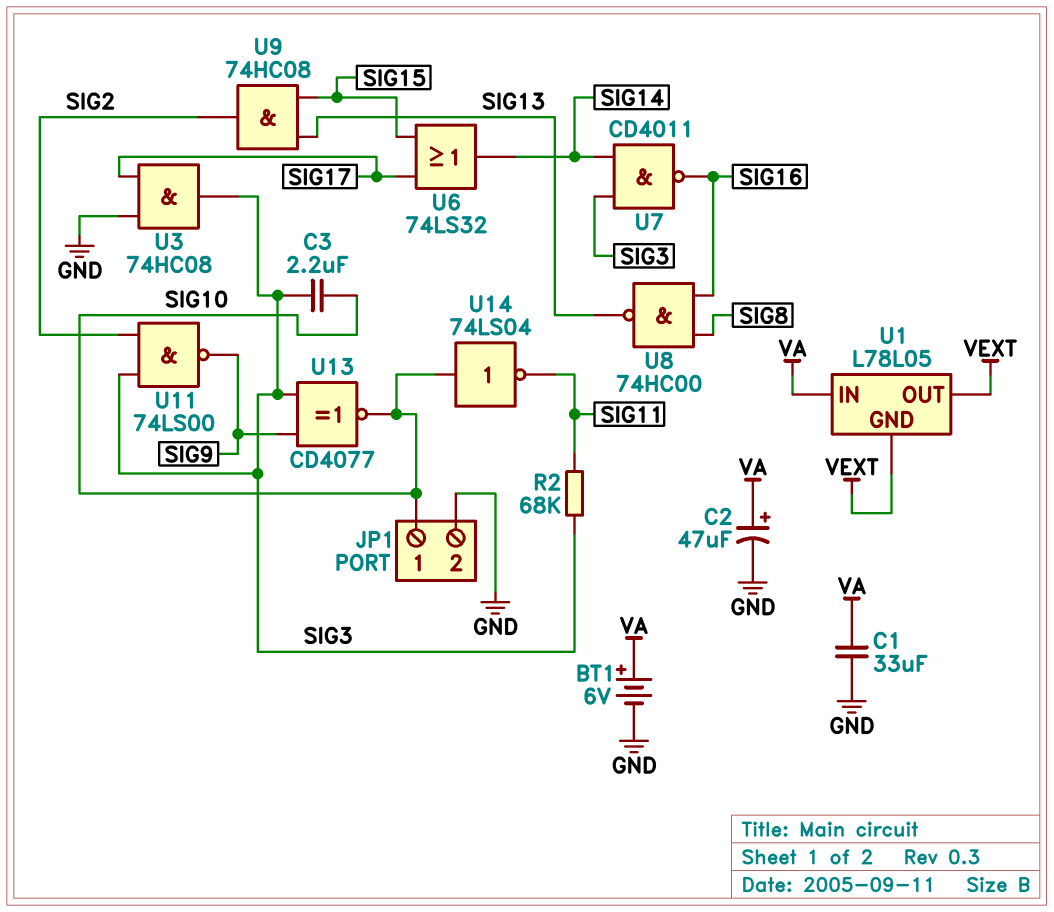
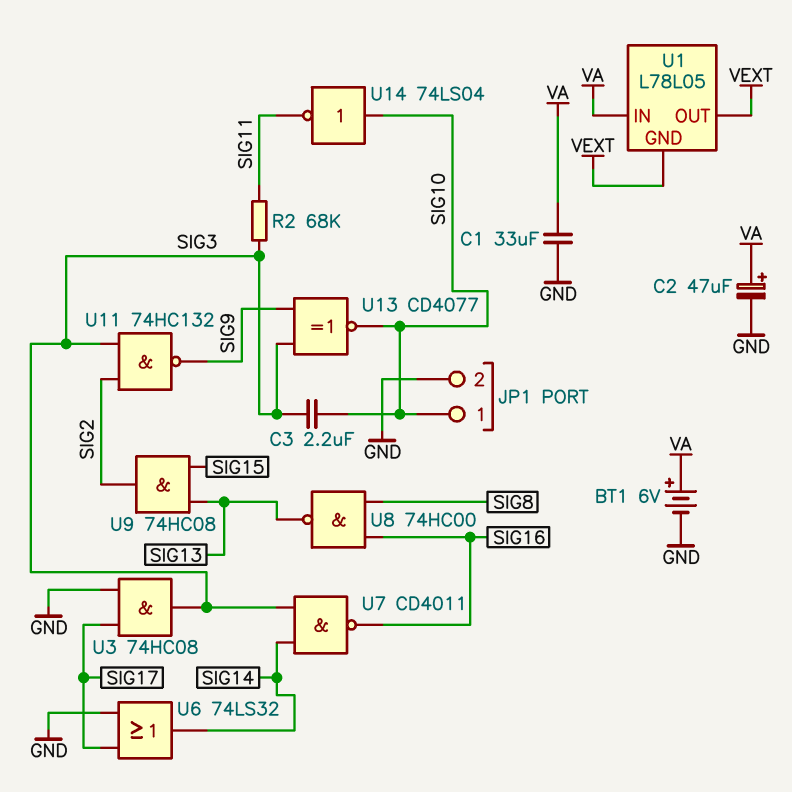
U6: OR 74LS32 (in SIG15, in SIG17, out SIG14) -> OR 74LS32 (in GND, in SIG17, out SIG14)
U11: NAND 74LS00 (in SIG2, in SIG3, out SIG9) -> NAND 74HC132 (in SIG2, in SIG3, out SIG9)

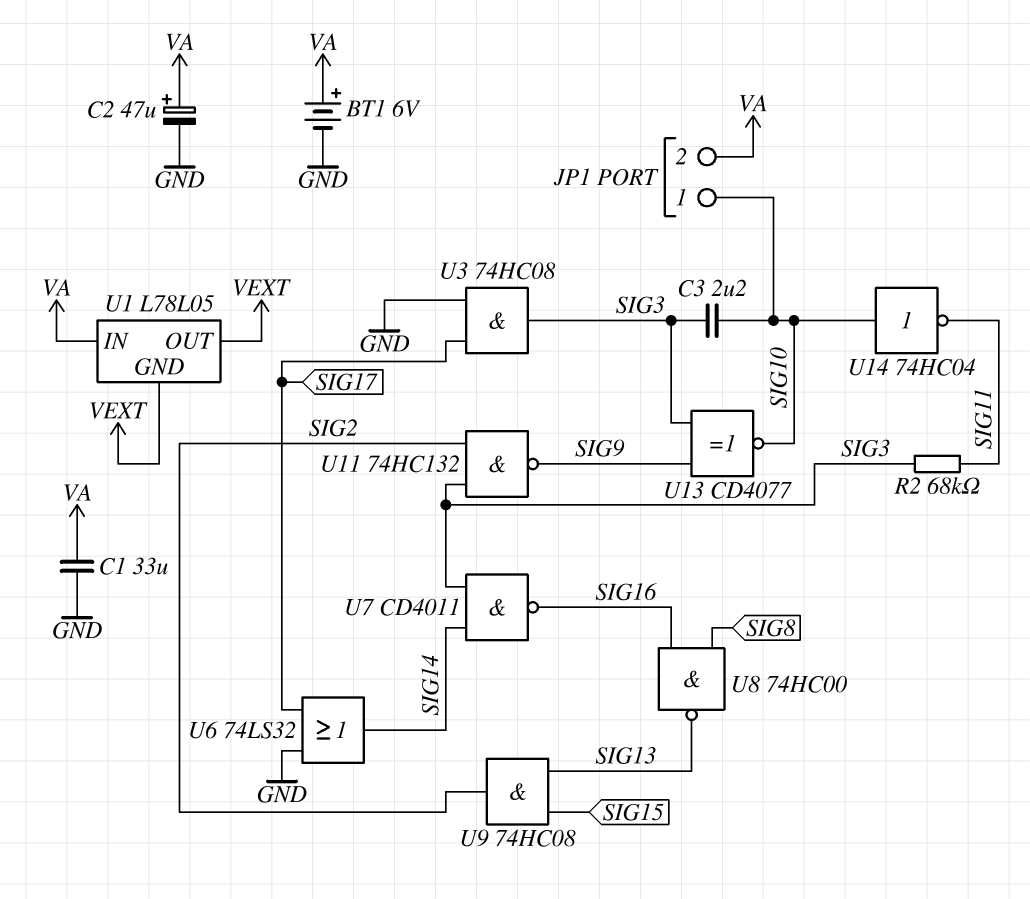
JP1 pin 2: GND -> VA
U14: NOT 74LS04 (in SIG10, out SIG11) -> NOT 74HC04 (in SIG10, out SIG11)

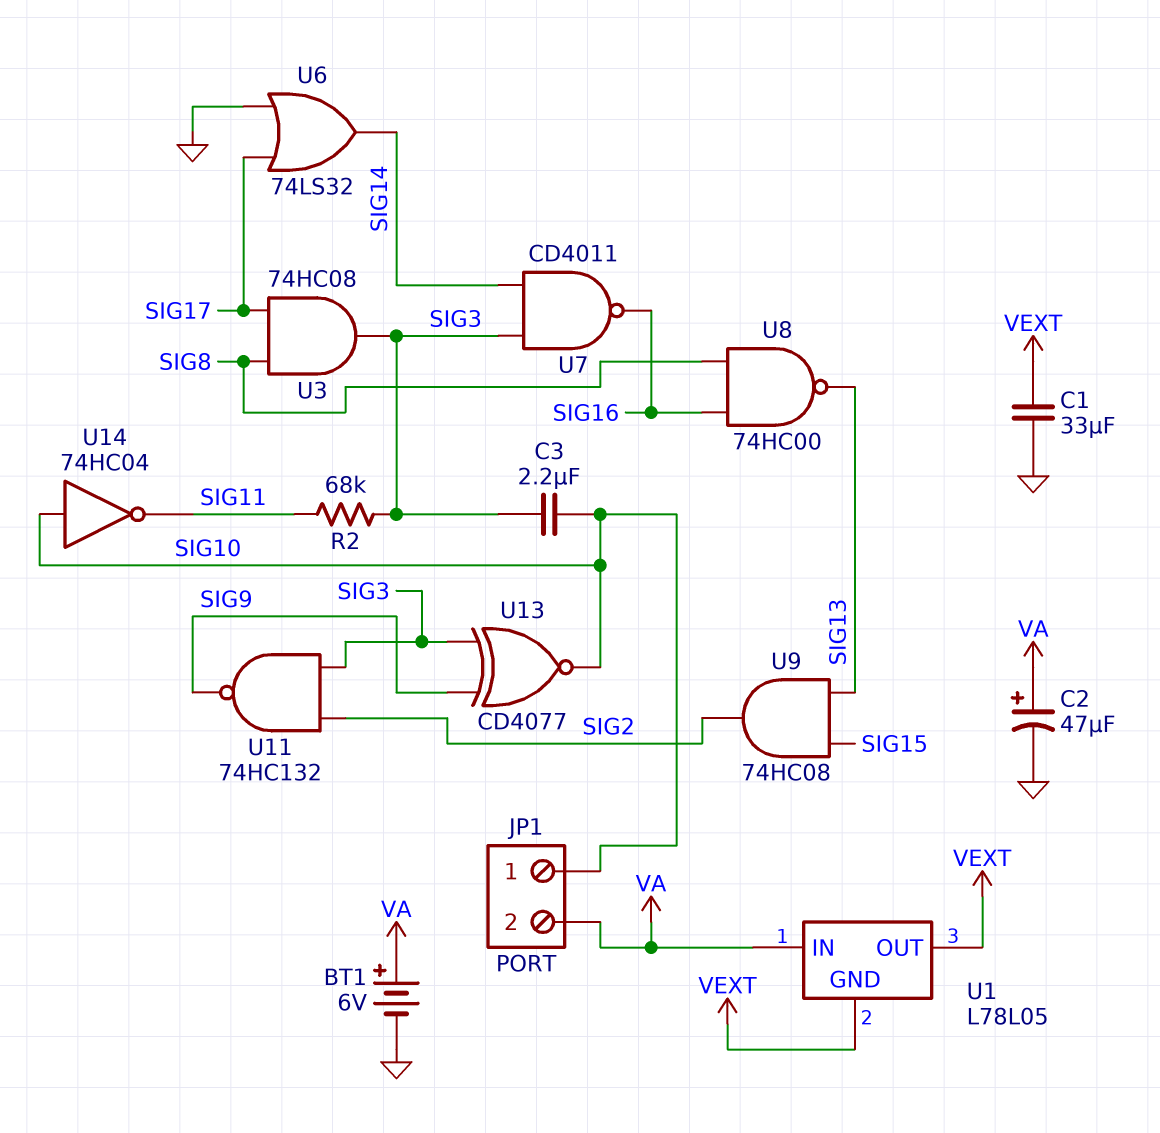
C1: 33uF (GND, VA) -> 33uF (GND, VEXT)
U3: AND 74HC08 (in GND, in SIG17, out SIG3) -> AND 74HC08 (in SIG8, in SIG17, out SIG3)

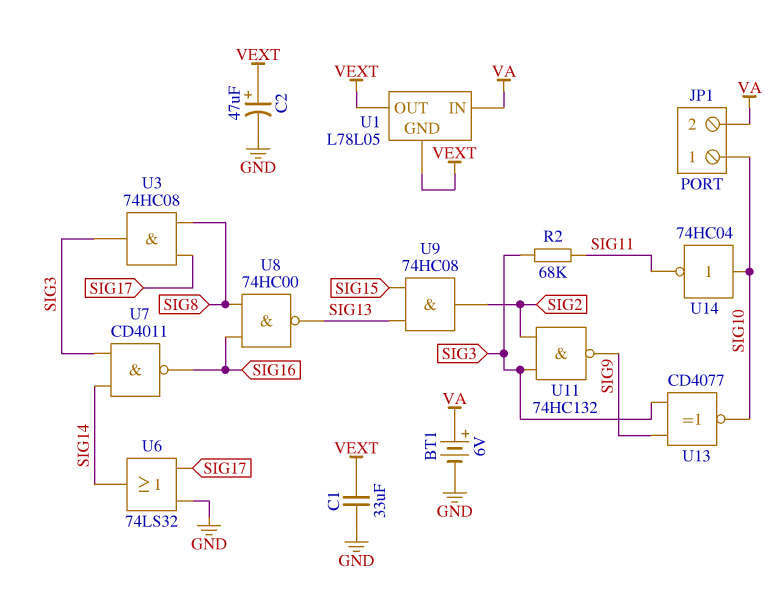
C2: 47uF (plus VA, minus GND) -> 47uF (plus VEXT, minus GND)
C3: 2.2uF (SIG3, SIG10) -> none

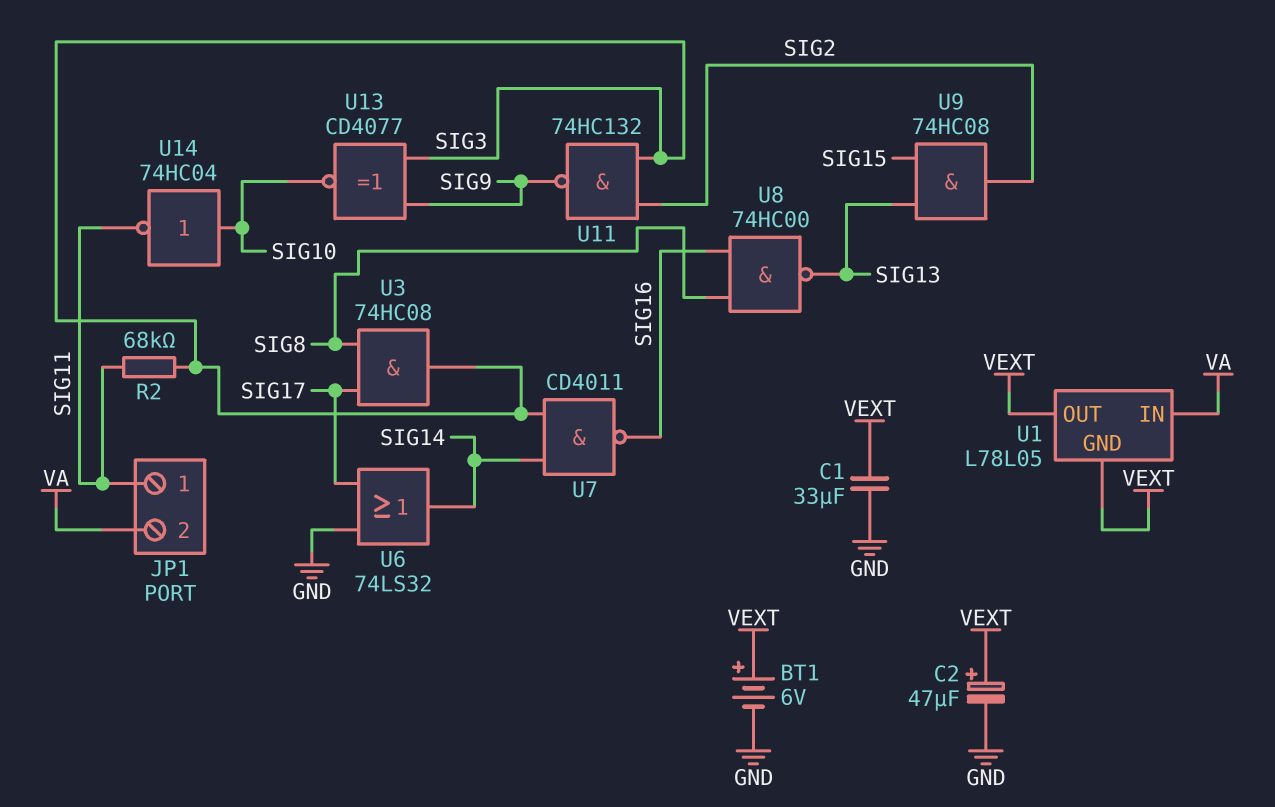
BT1: 6V (plus VA, minus GND) -> 6V (plus VEXT, minus GND)
JP1 pin 1: SIG10 -> SIG11

